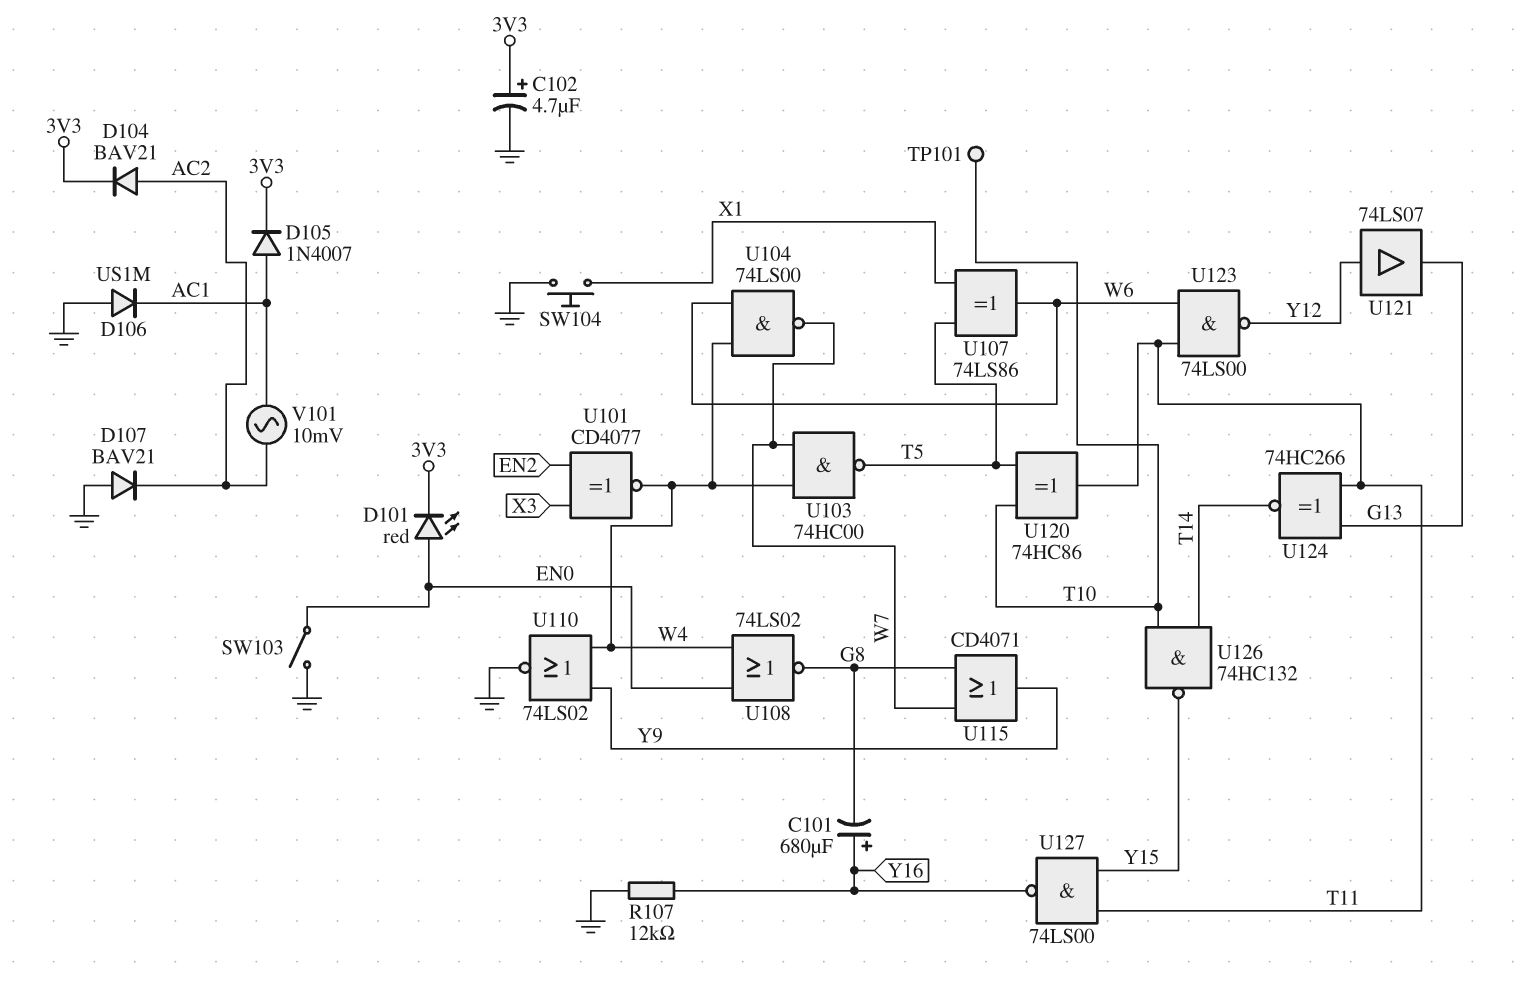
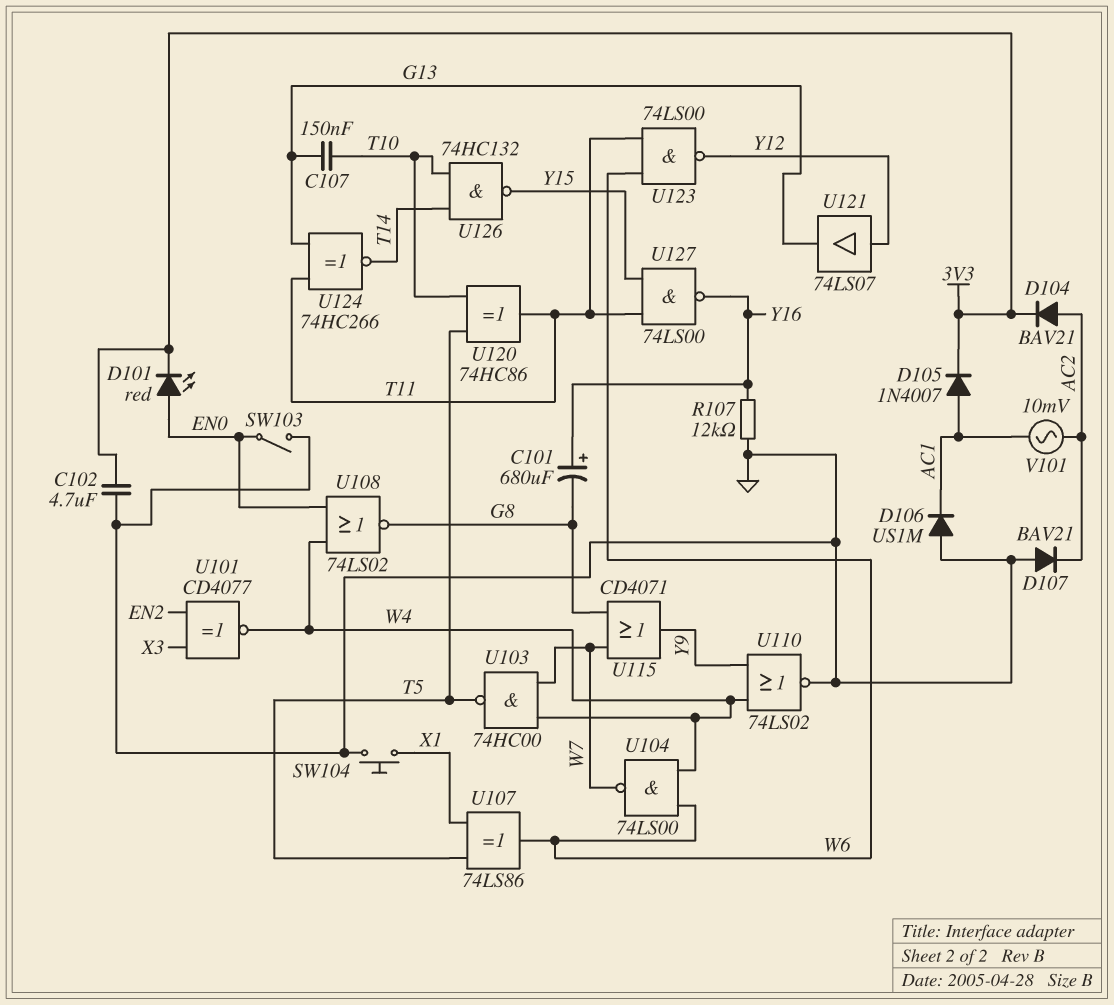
C102: 4.7uF (plus 3V3, minus GND) -> 4.7uF (3V3, GND)
C107: none -> 150nF (G13, T10)
TP101: test point (T10) -> none

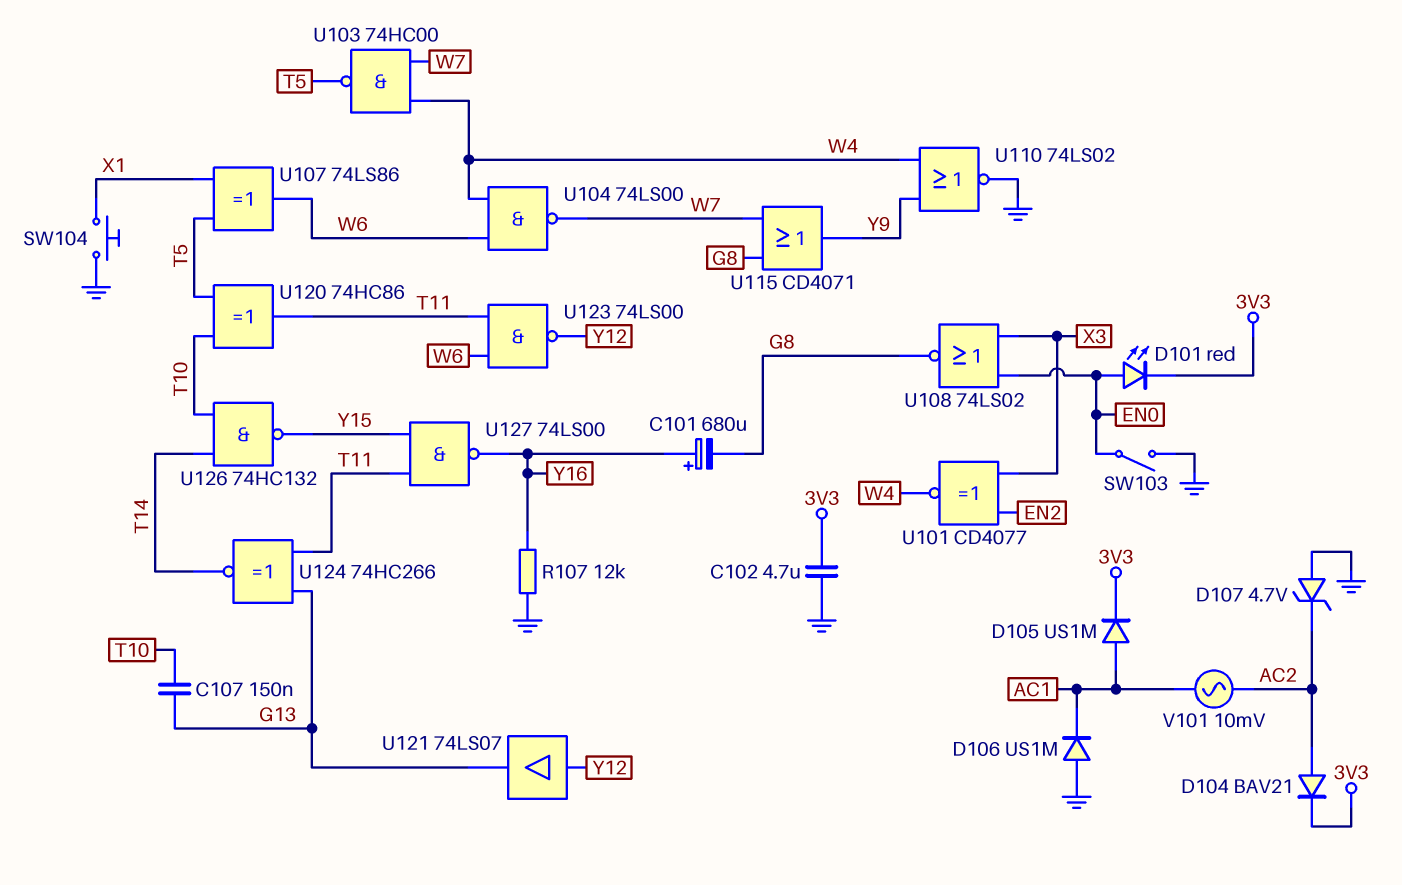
D105: diode 1N4007 (A AC1, K 3V3) -> diode US1M (A AC1, K 3V3)
D107: diode BAV21 (A GND, K AC2) -> zener 4.7V (A GND, K AC2)
U108: NOR 74LS02 (in EN0, in W4, out G8) -> NOR 74LS02 (in EN0, in X3, out G8)

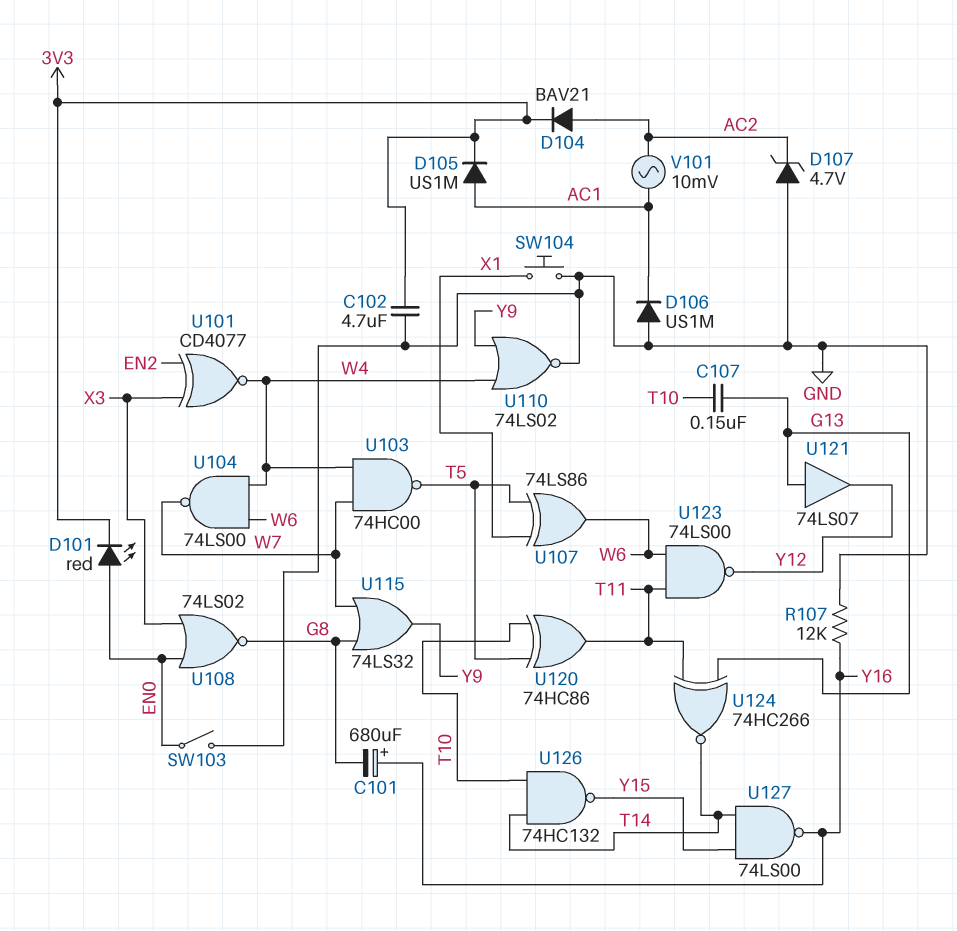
U115: OR CD4071 (in G8, in W7, out Y9) -> OR 74LS32 (in G8, in W7, out Y9)
U121: buffer 74LS07 (in Y12, out G13) -> buffer 74LS07 (in G13, out Y12)
U127: NAND 74LS00 (in T11, in Y15, out Y16) -> NAND 74LS00 (in T14, in Y15, out Y16)

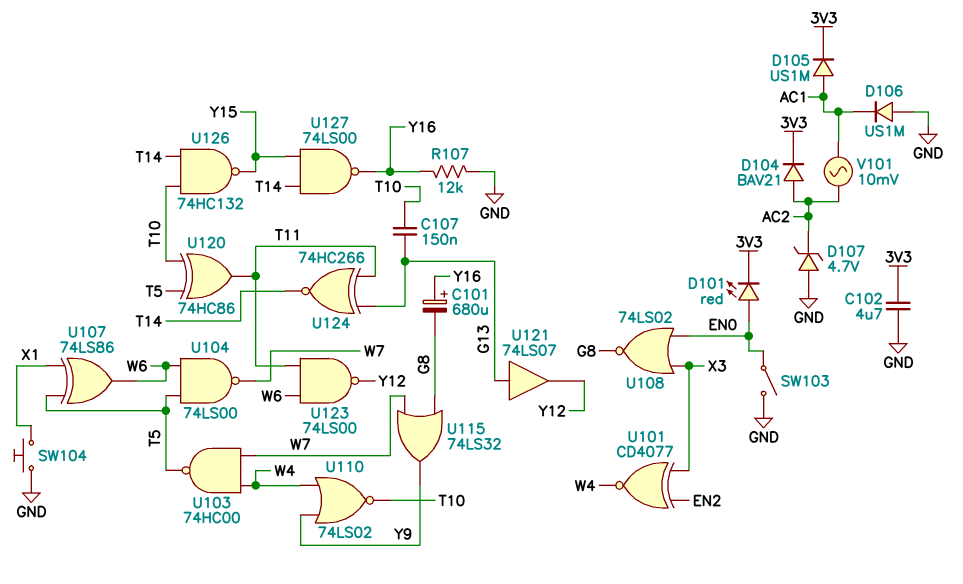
U104: NAND 74LS00 (in W4, in W6, out W7) -> NAND 74LS00 (in T5, in W6, out W7)
U110: NOR 74LS02 (in W4, in Y9, out GND) -> NOR 74LS02 (in W4, in Y9, out T10)

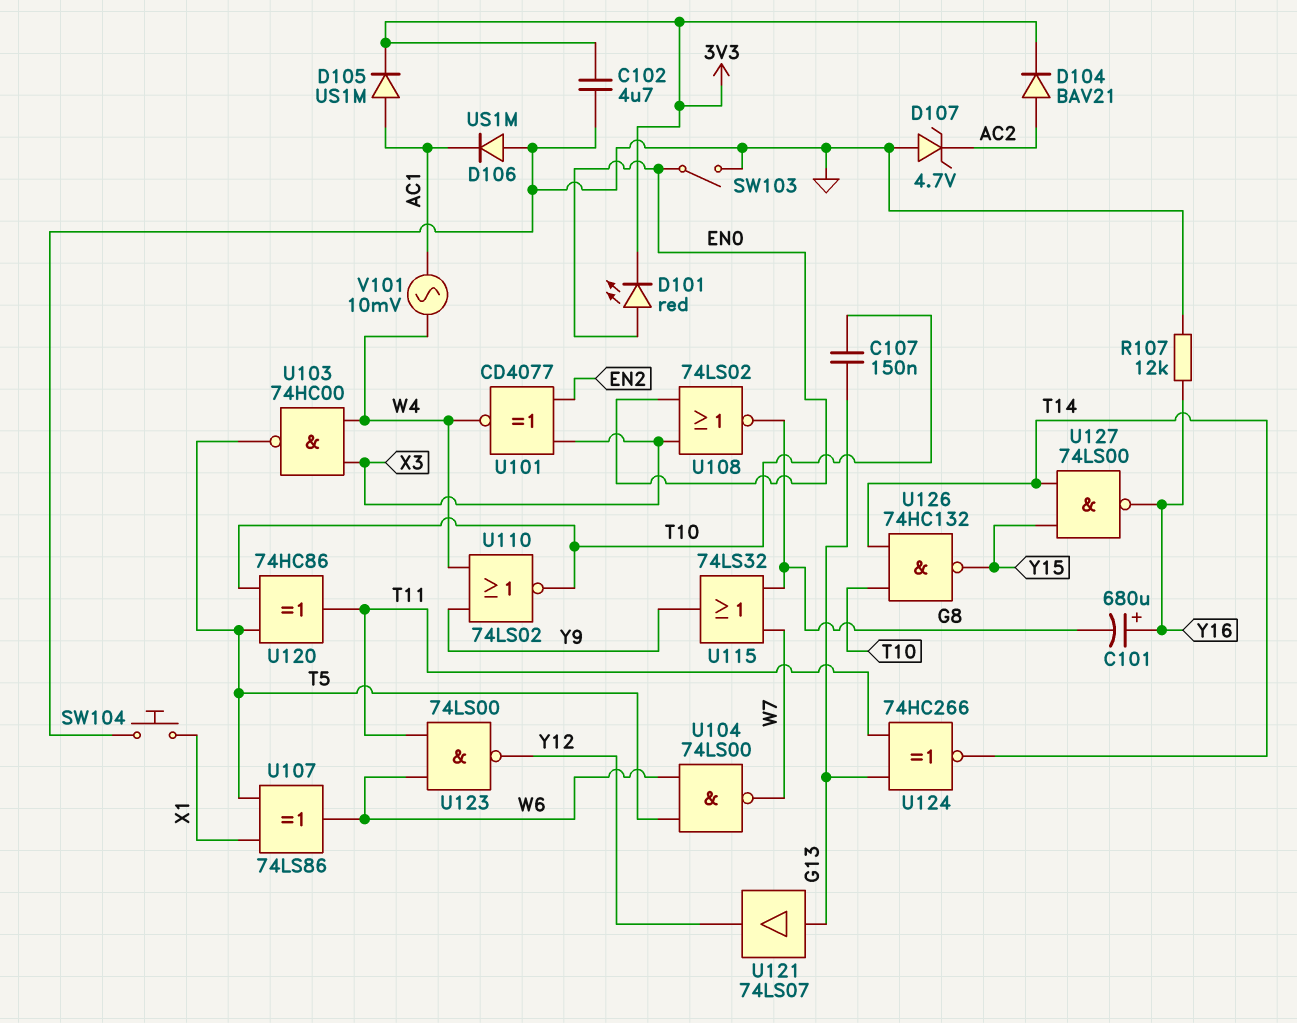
U103: NAND 74HC00 (in W4, in W7, out T5) -> NAND 74HC00 (in W4, in X3, out T5)
V101: AC 10mV (AC1, AC2) -> AC 10mV (AC1, W4)

